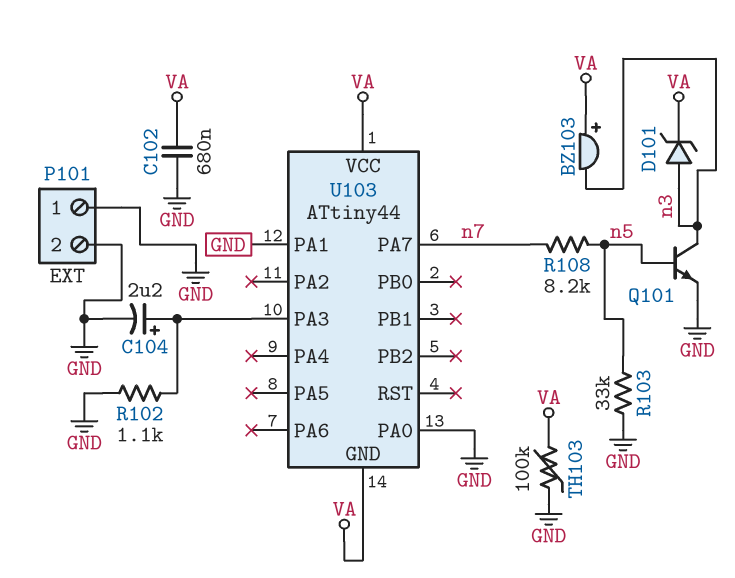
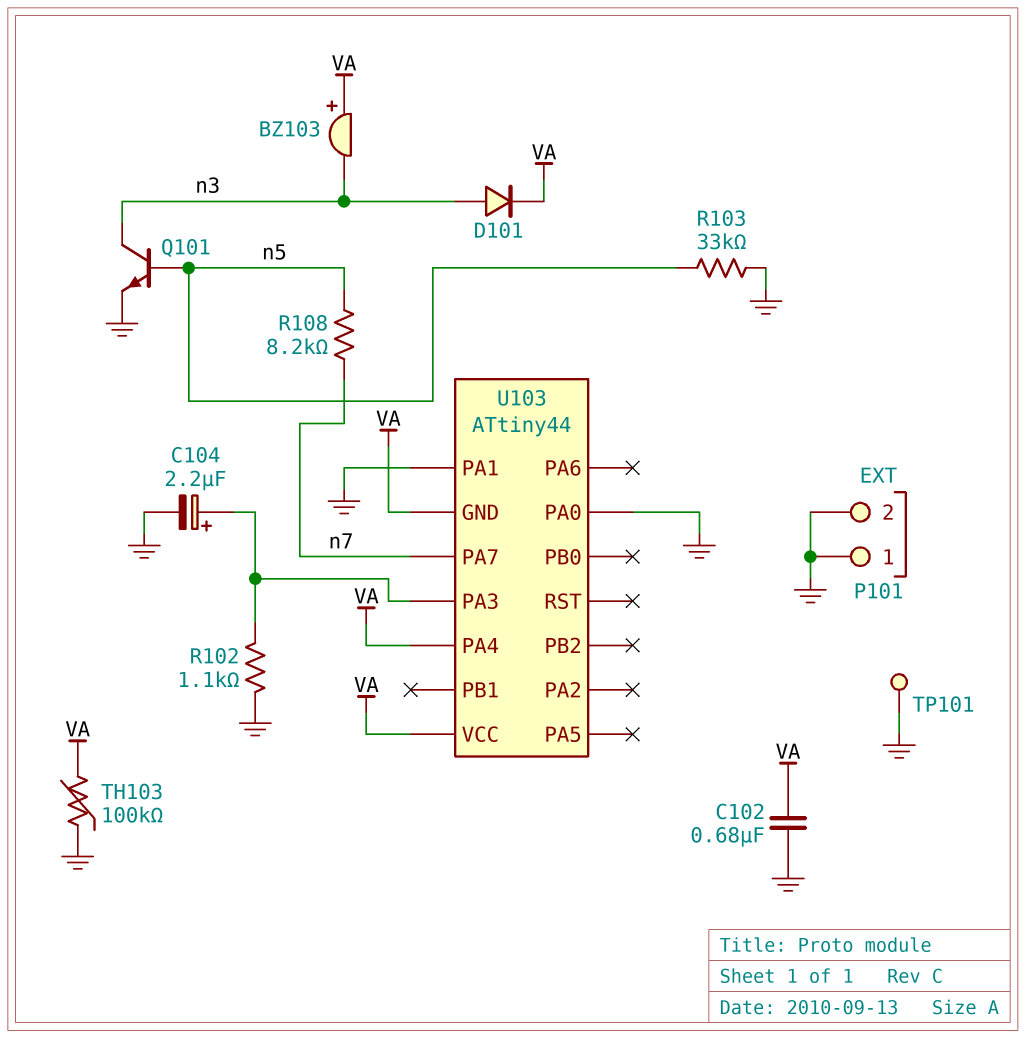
D101: zener (A n3, K VA) -> diode (A n3, K VA)
TP101: none -> test point (GND)
U103 pin PA4: none -> VA

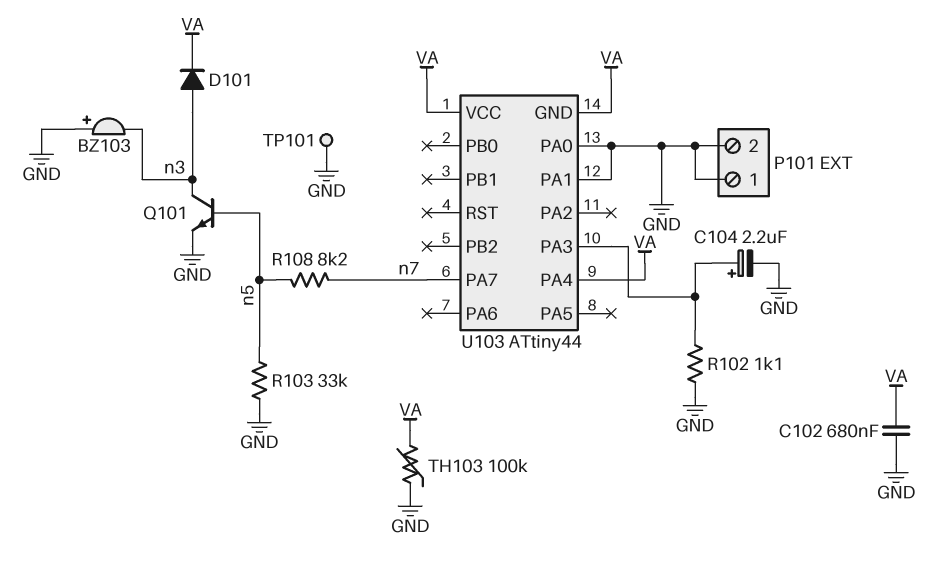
BZ103: buzzer (plus VA, minus n3) -> buzzer (plus GND, minus n3)

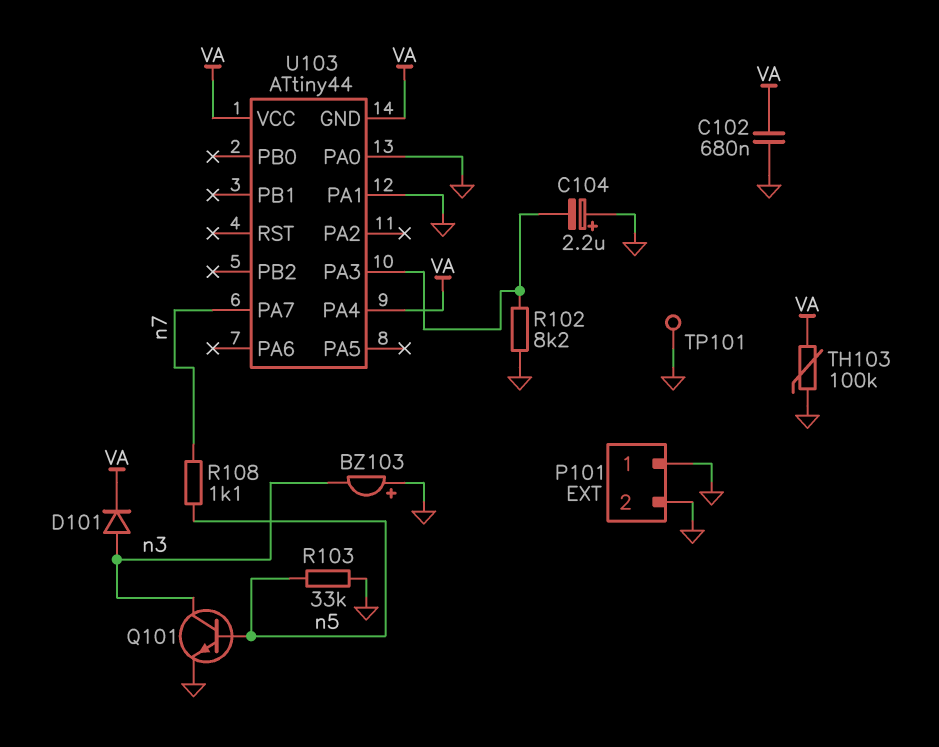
C104: 2.2uF (plus U103/PA3, minus GND) -> 2.2uF (plus GND, minus U103/PA3)
R102: 1.1k (GND, U103/PA3) -> 8.2k (GND, U103/PA3)
R108: 8.2k (n5, n7) -> 1.1k (n5, n7)

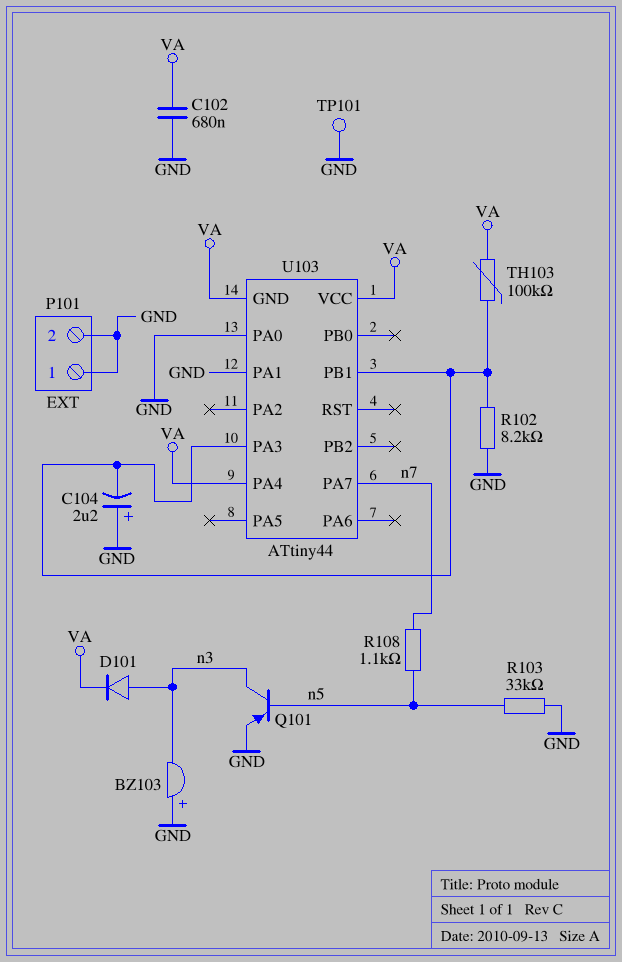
Q101: NPN (B n5, C n3, E GND) -> PNP (B n5, C n3, E GND)
TH103: 100k (GND, VA) -> 100k (U103/PA3, VA)
U103 pin PB1: none -> U103/PA3

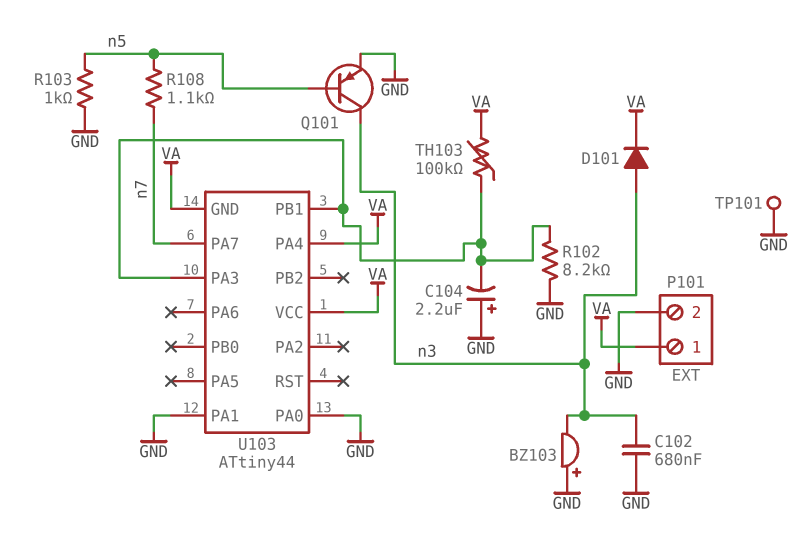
C102: 680nF (GND, VA) -> 680nF (GND, n3)
P101 pin 1: GND -> VA
R103: 33k (GND, n5) -> 1k (GND, n5)

